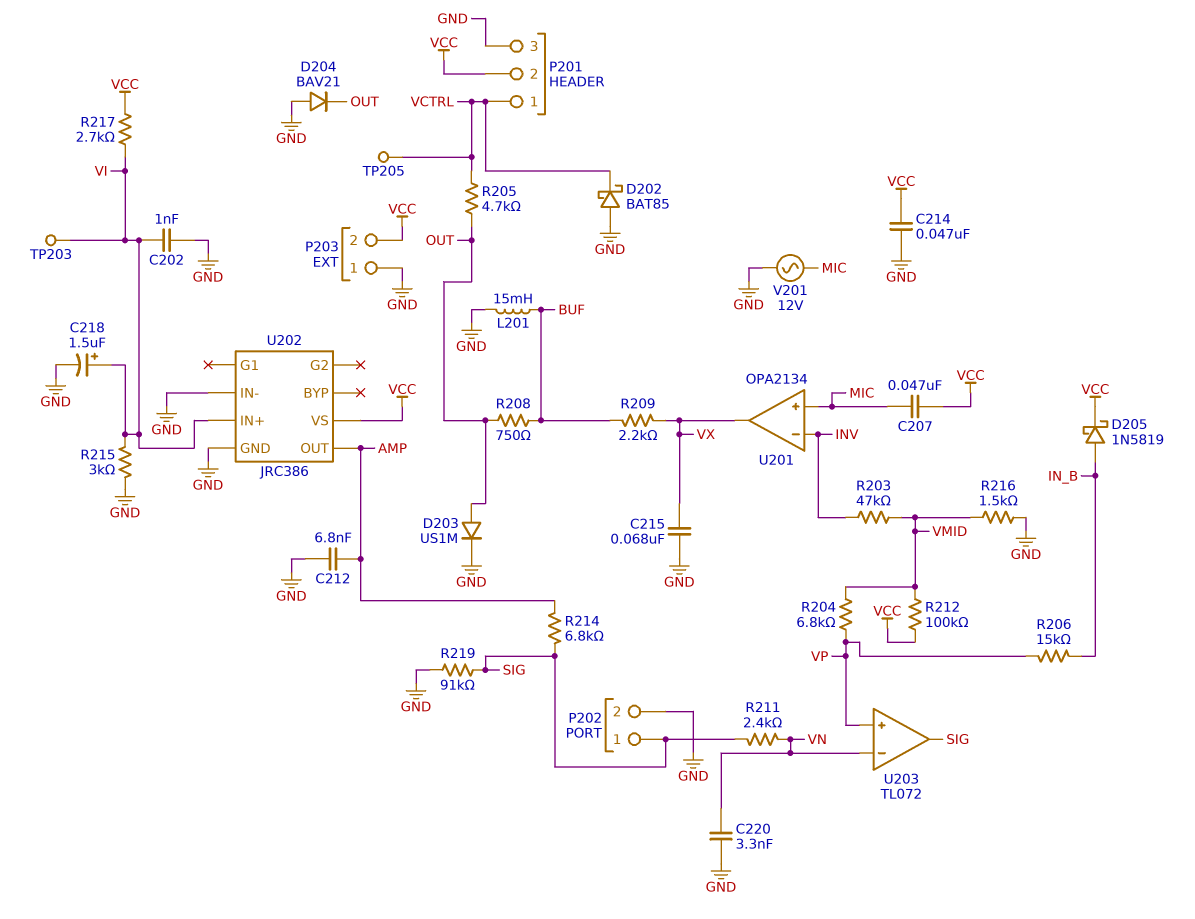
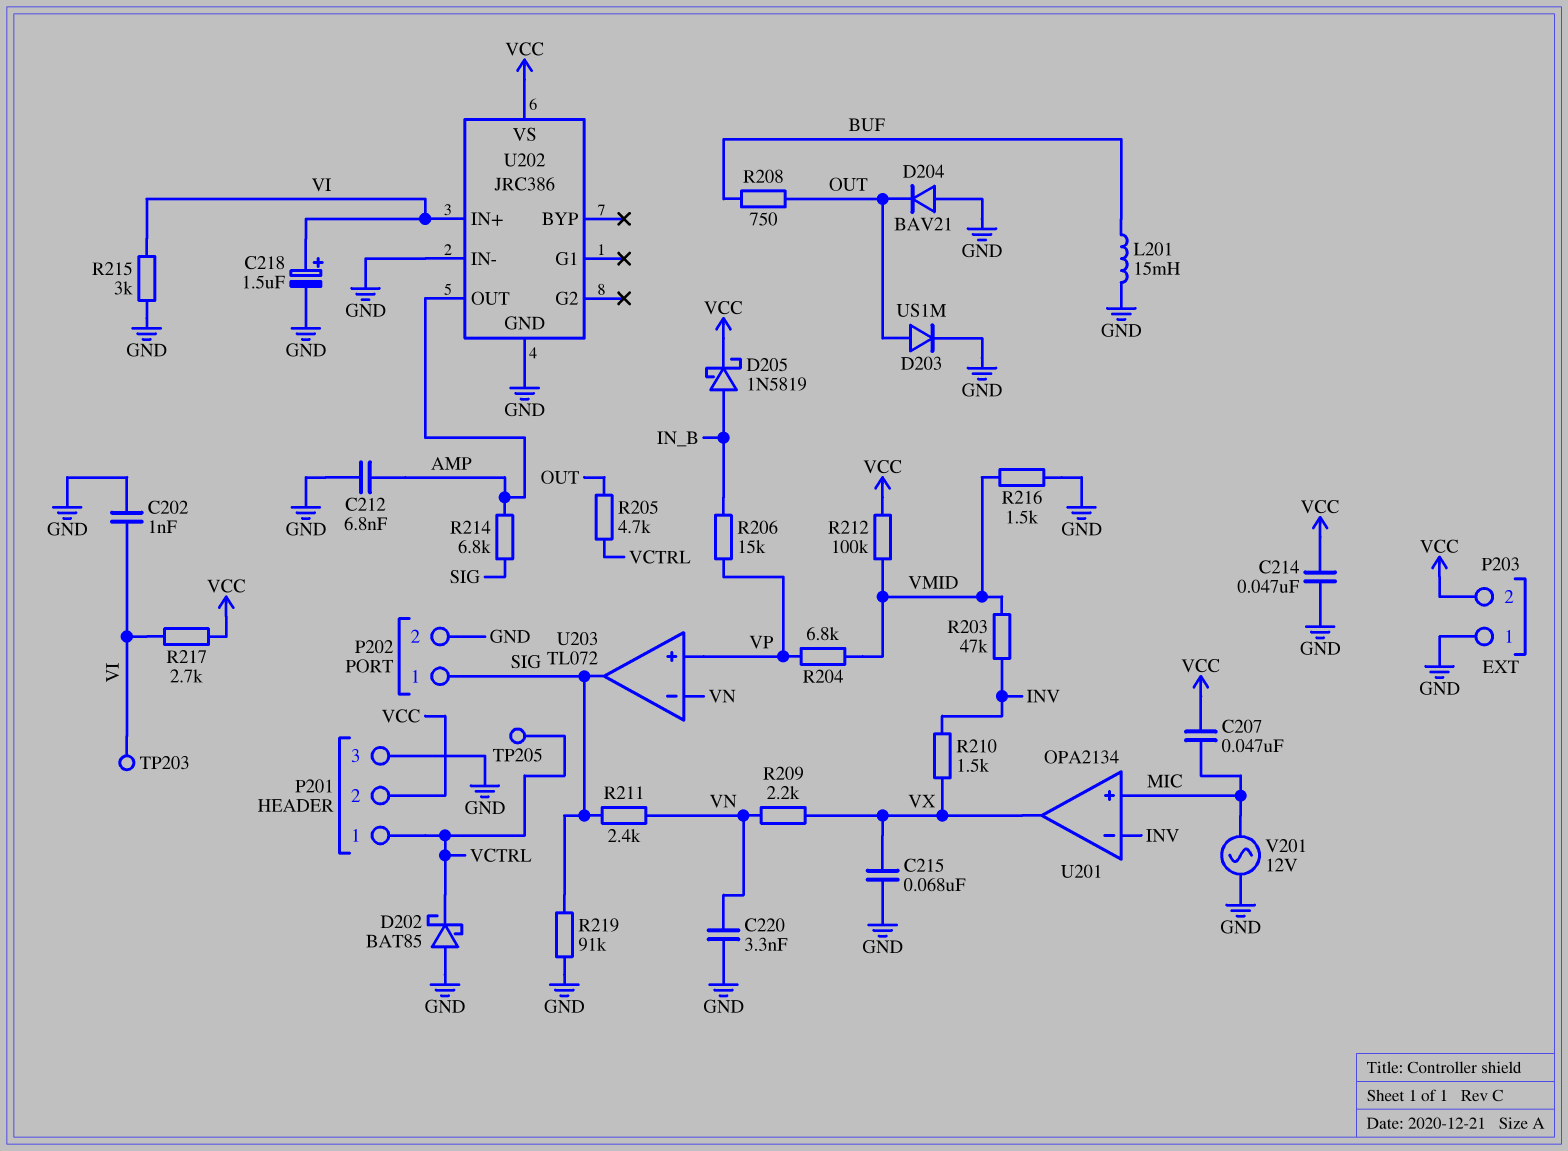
R209: 2.2k (BUF, VX) -> 2.2k (VN, VX)
R210: none -> 1.5k (INV, VX)

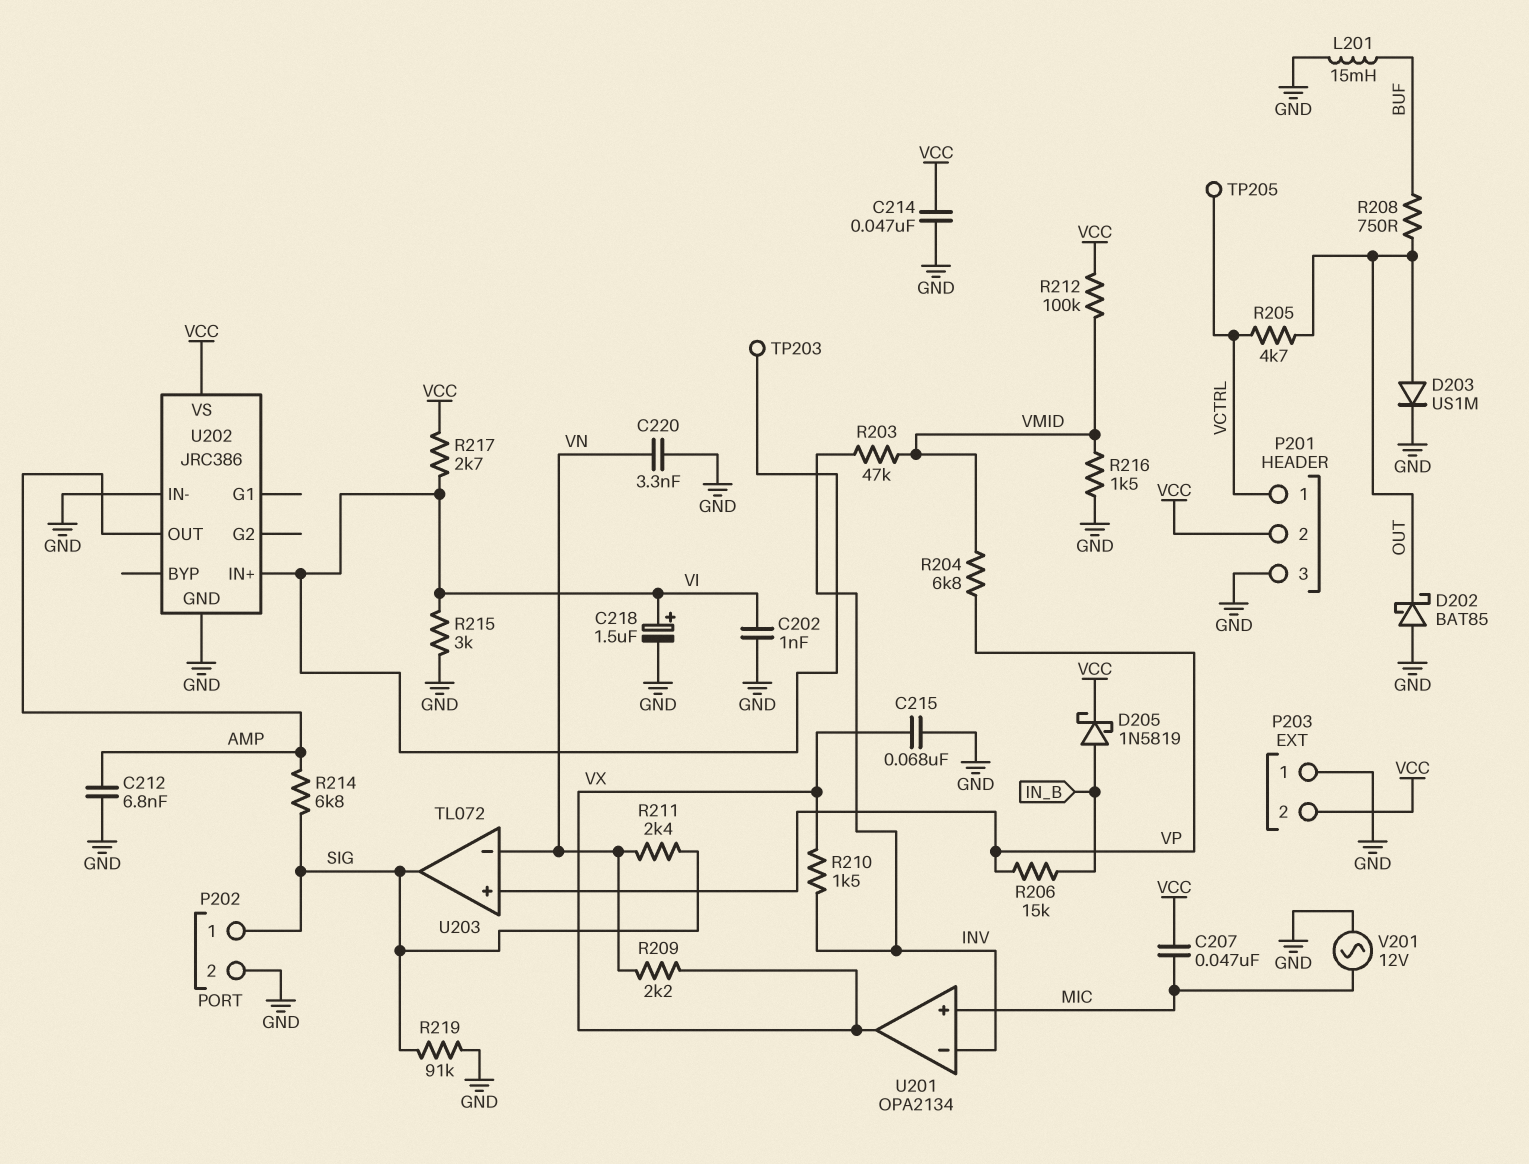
D202: schottky BAT85 (A GND, K VCTRL) -> schottky BAT85 (A GND, K OUT)
D204: diode BAV21 (A GND, K OUT) -> none

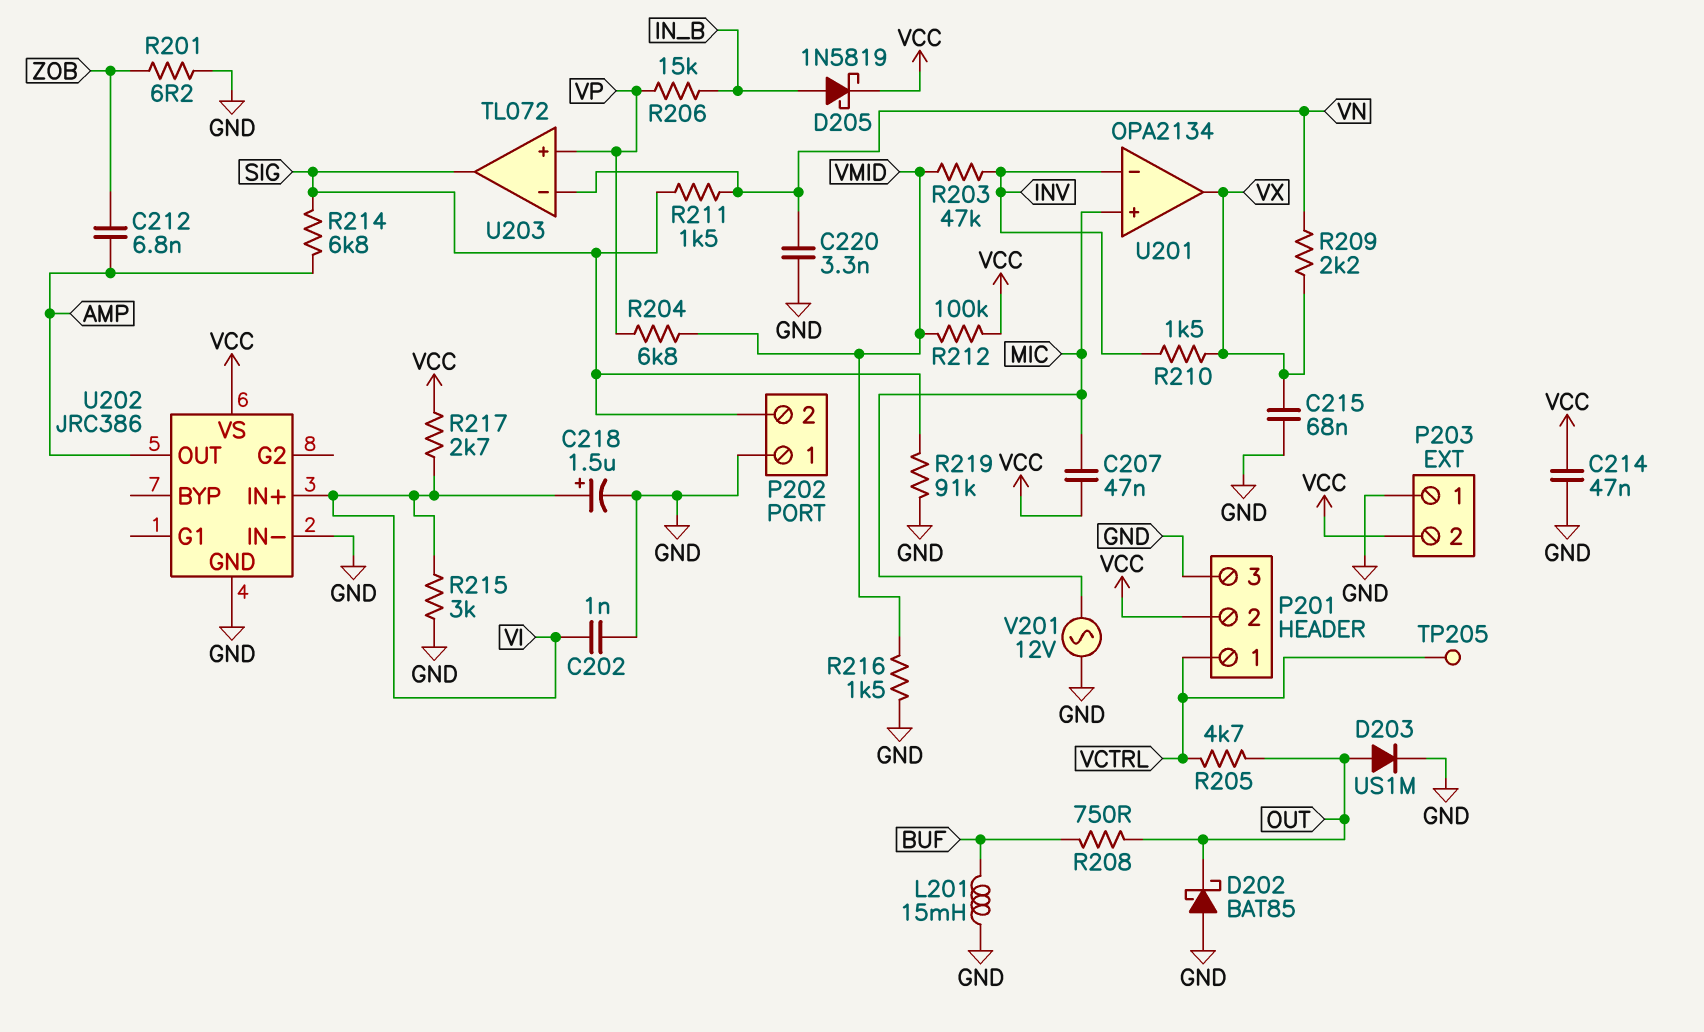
C212: 6.8nF (AMP, GND) -> 6.8nF (AMP, ZOB)
P202 pin 1: SIG -> GND
P202 pin 2: GND -> SIG
R201: none -> 6.2 (GND, ZOB)
R211: 2.4k (SIG, VN) -> 1.5k (SIG, VN)
TP203: test point (VI) -> none

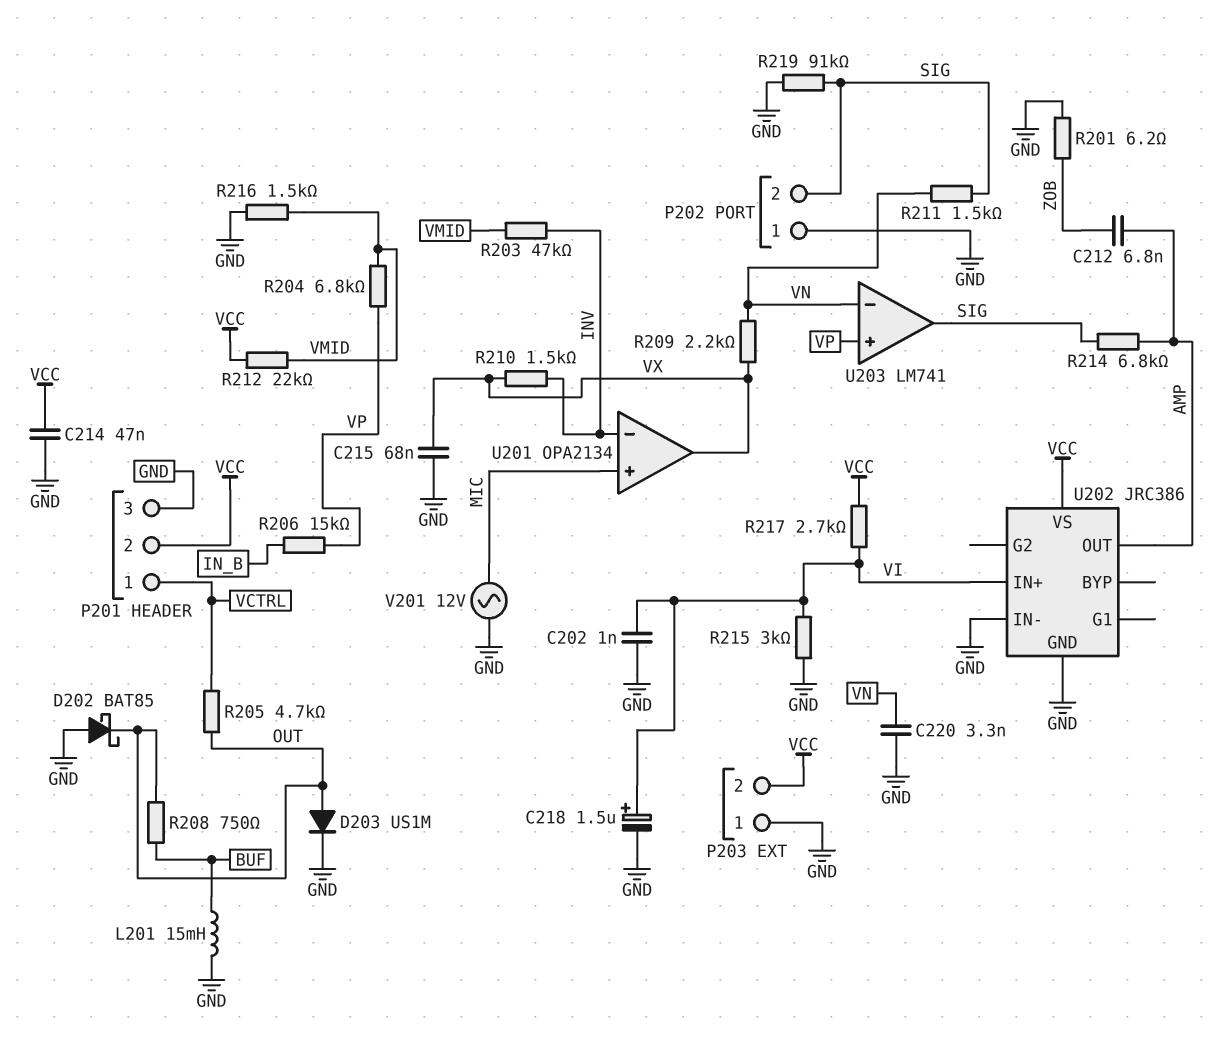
C207: 47nF (MIC, VCC) -> none
D205: schottky 1N5819 (A IN_B, K VCC) -> none
R212: 100k (VCC, VMID) -> 22k (VCC, VMID)
TP205: test point (VCTRL) -> none
U203: TL072 -> LM741

